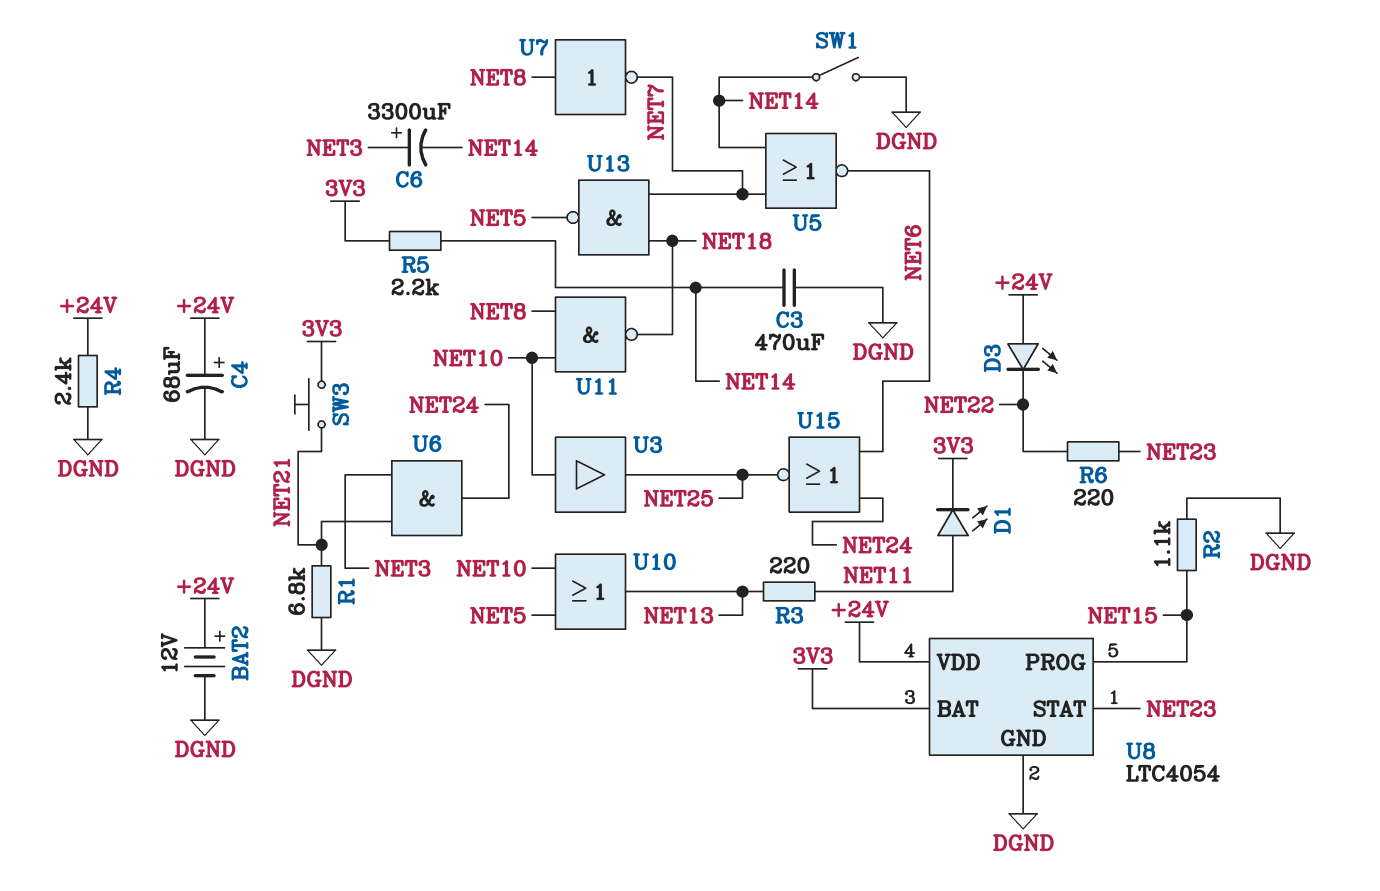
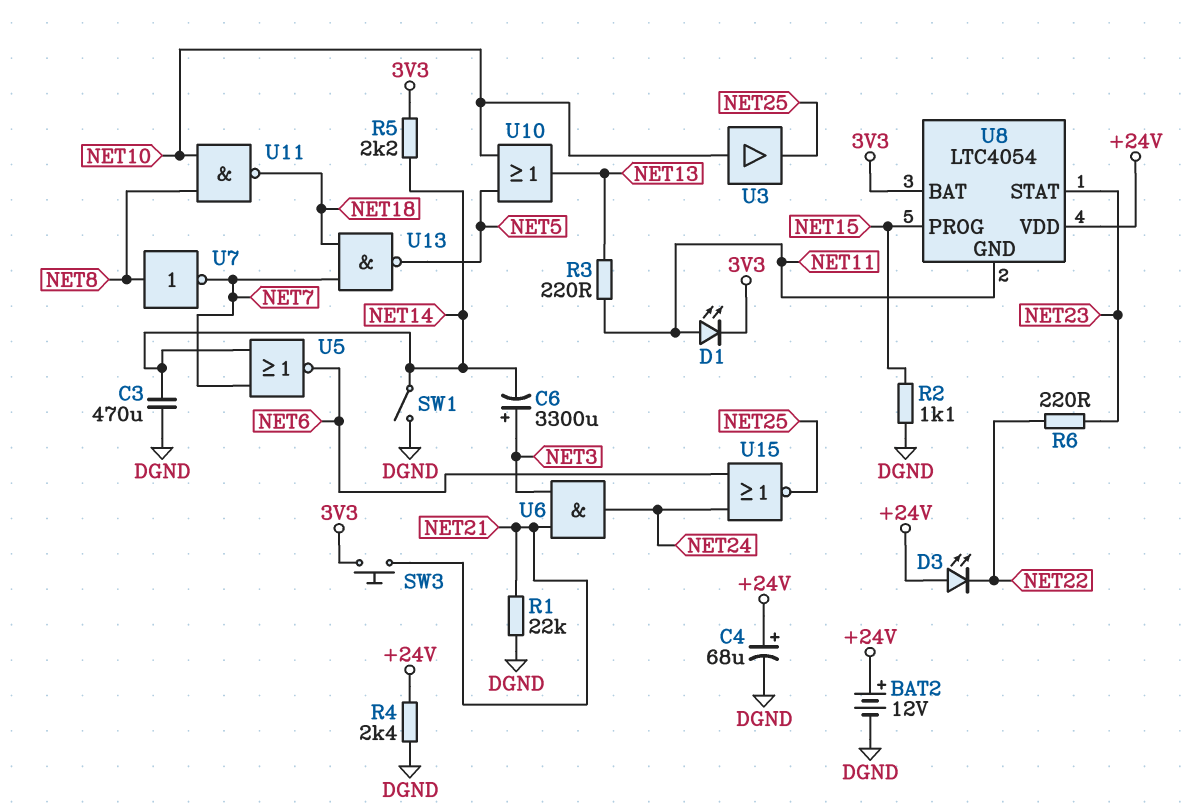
R1: 6.8k (DGND, NET21) -> 22k (DGND, NET21)
U8 pin GND: DGND -> NET11

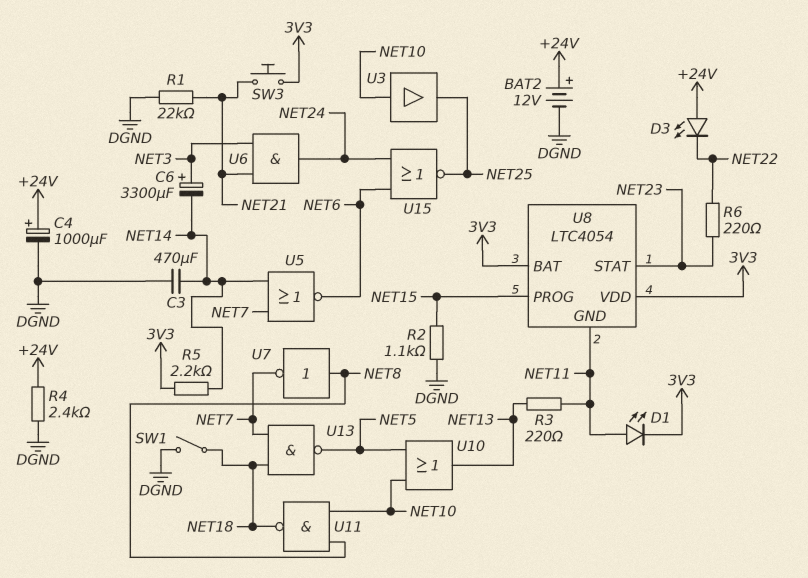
C4: 68uF (plus +24V, minus DGND) -> 1000uF (plus +24V, minus DGND)
SW1: switch (DGND, NET14) -> switch (DGND, NET18)
U8 pin VDD: +24V -> 3V3

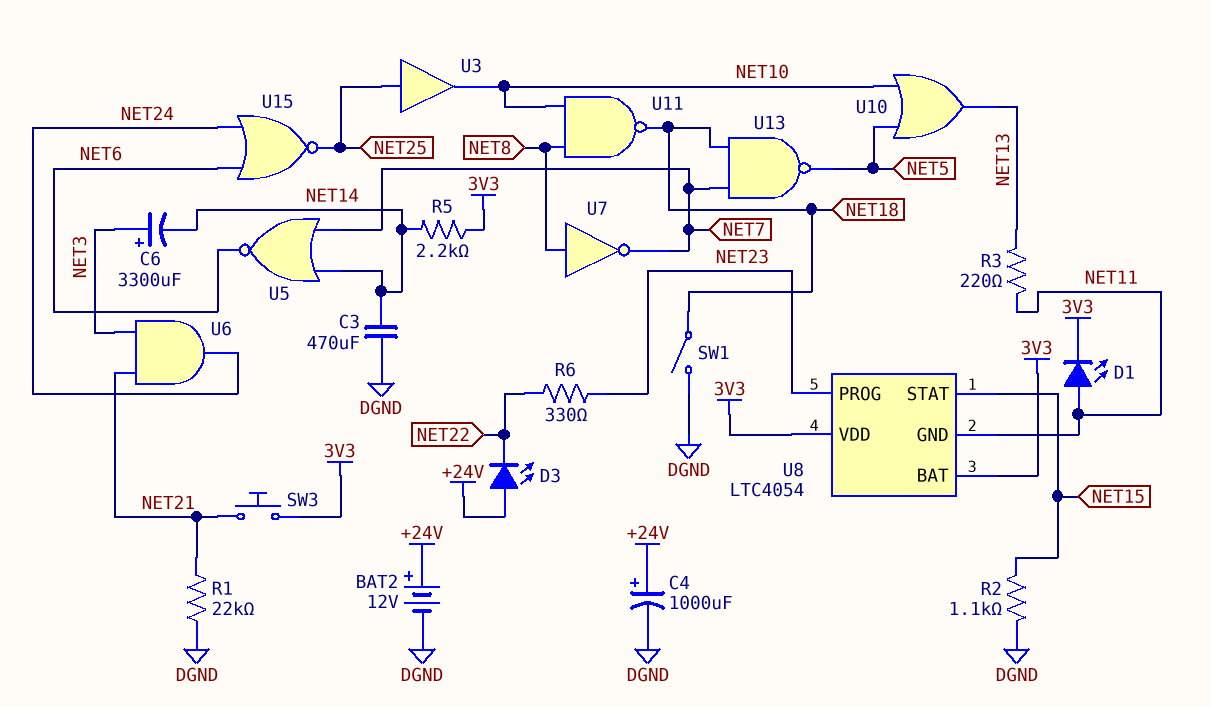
R4: 2.4k (+24V, DGND) -> none
R6: 220 (NET22, NET23) -> 330 (NET22, NET23)
U3: buffer (in NET10, out NET25) -> buffer (in NET25, out NET10)
U8 pin PROG: NET15 -> NET23
U8 pin STAT: NET23 -> NET15

